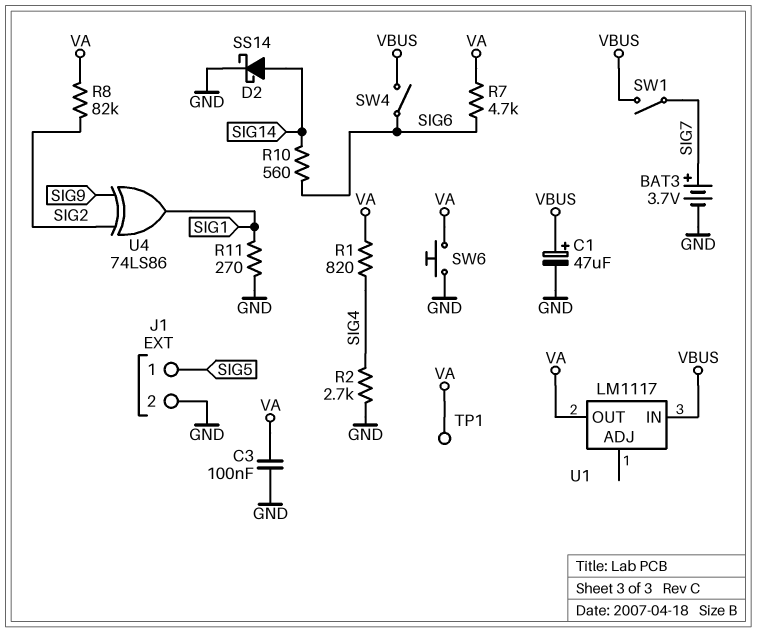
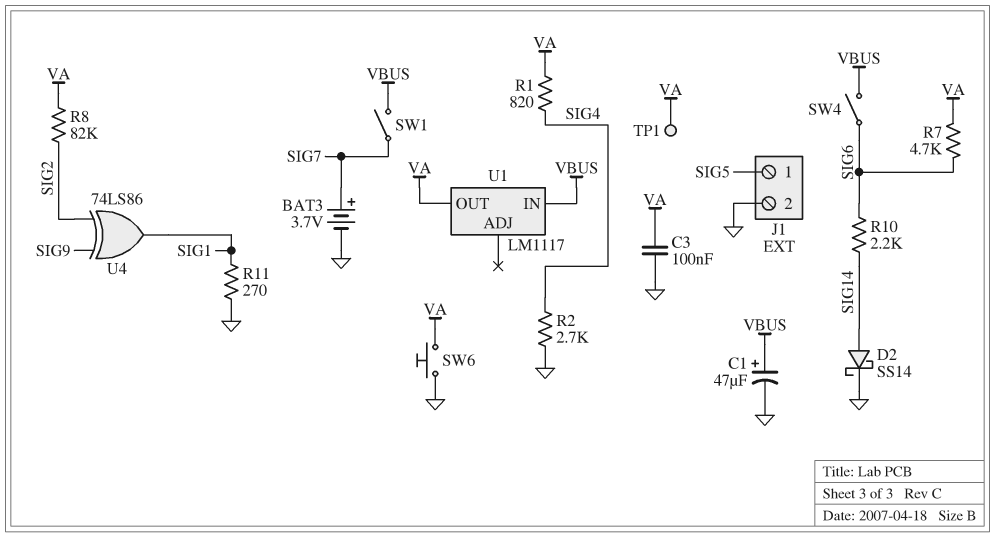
R10: 560 (SIG6, SIG14) -> 2.2k (SIG6, SIG14)

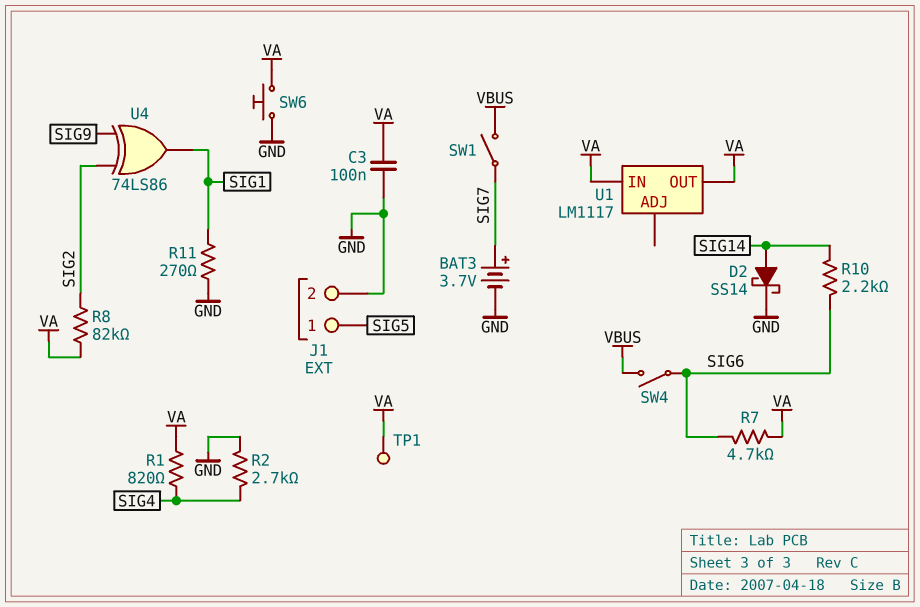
C1: 47uF (plus VBUS, minus GND) -> none
U1 pin IN: VBUS -> VA

